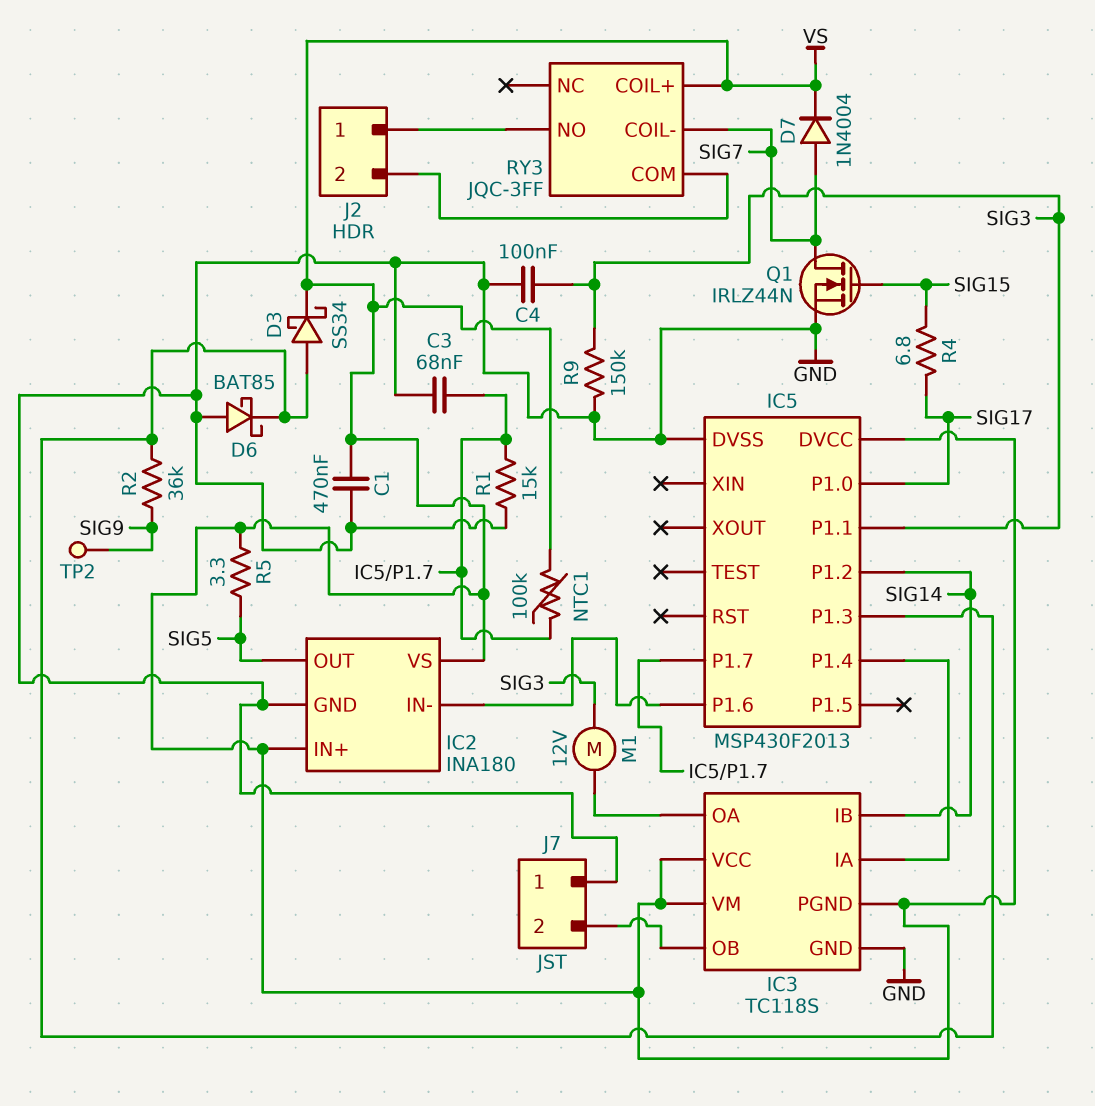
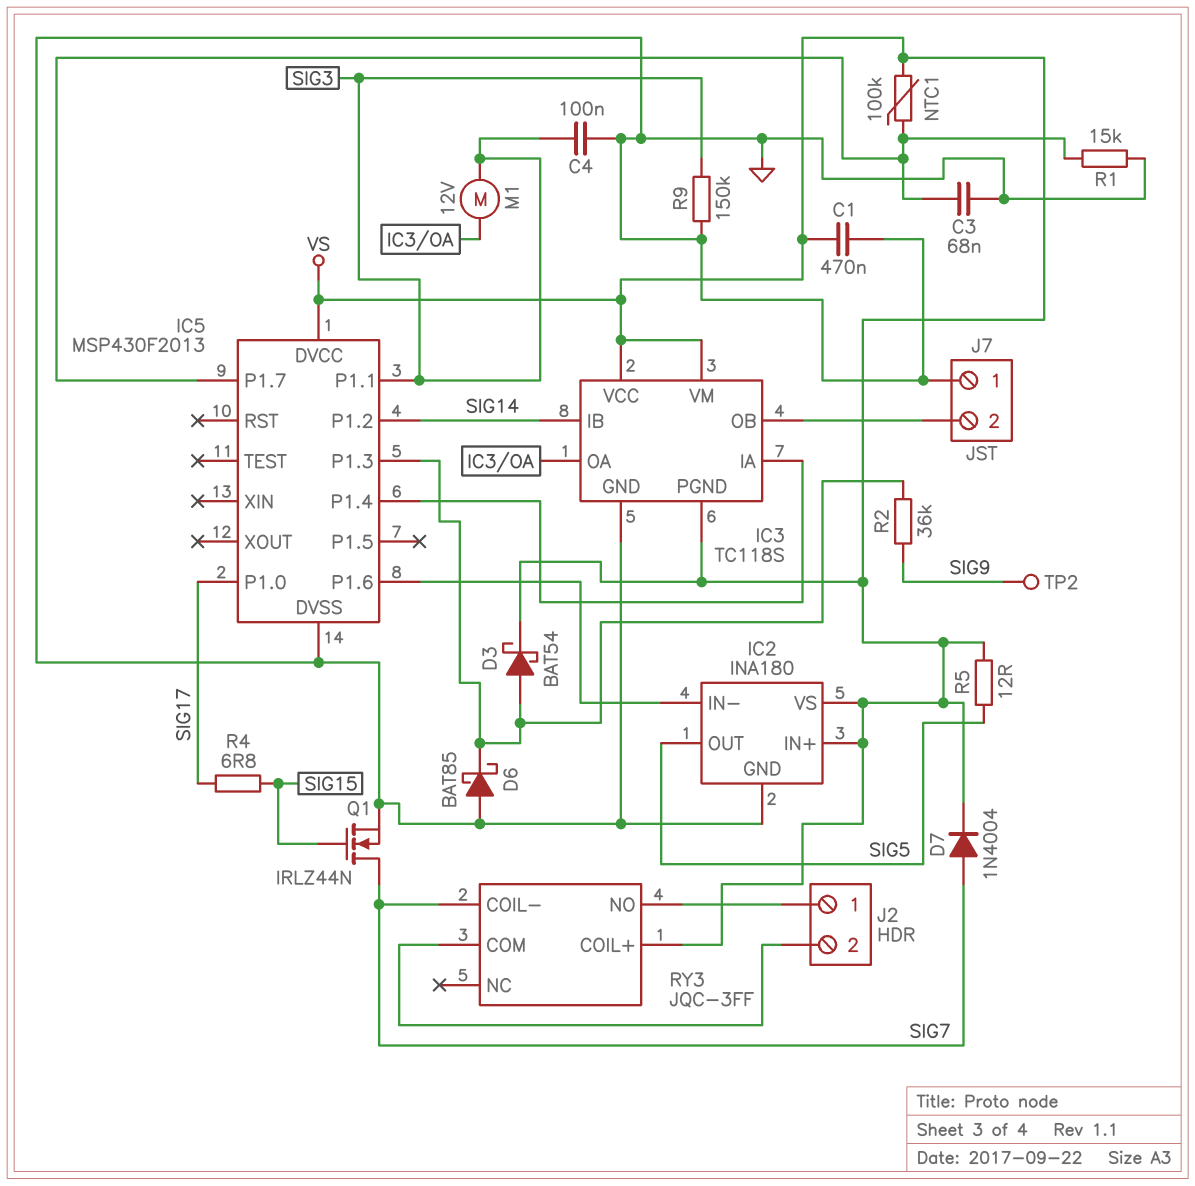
D3: schottky SS34 (A IC5/P1.3, K VS) -> schottky BAT54 (A IC5/P1.3, K VS)
R5: 3.3 (SIG5, VS) -> 12 (SIG5, VS)

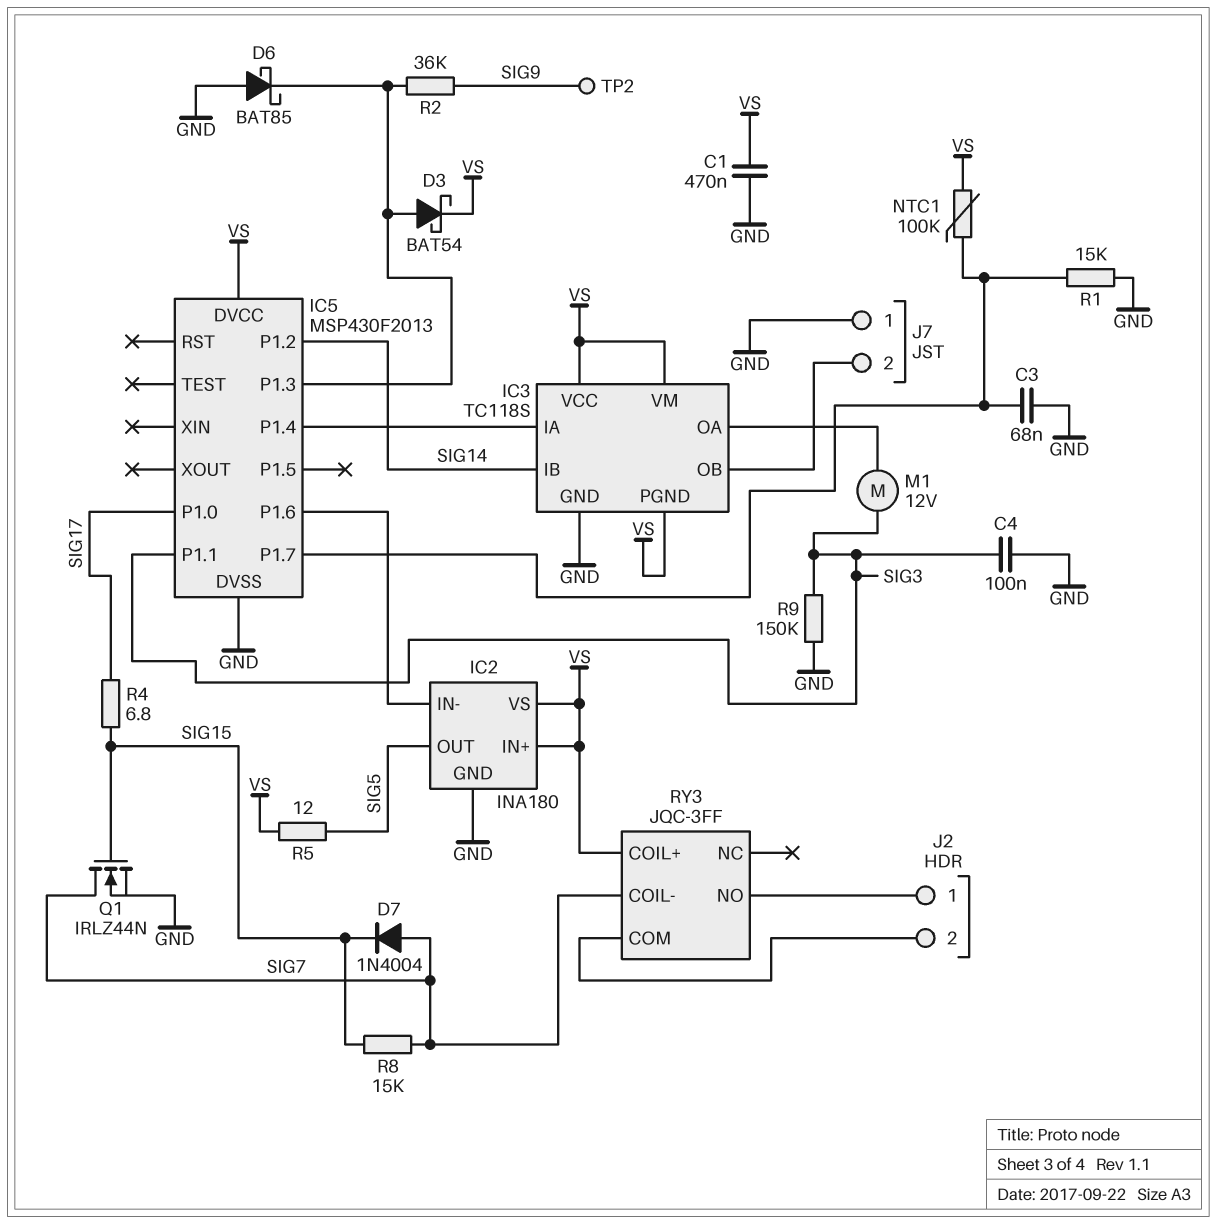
D7: diode 1N4004 (A SIG7, K VS) -> diode 1N4004 (A SIG7, K SIG15)
R8: none -> 15k (SIG7, SIG15)

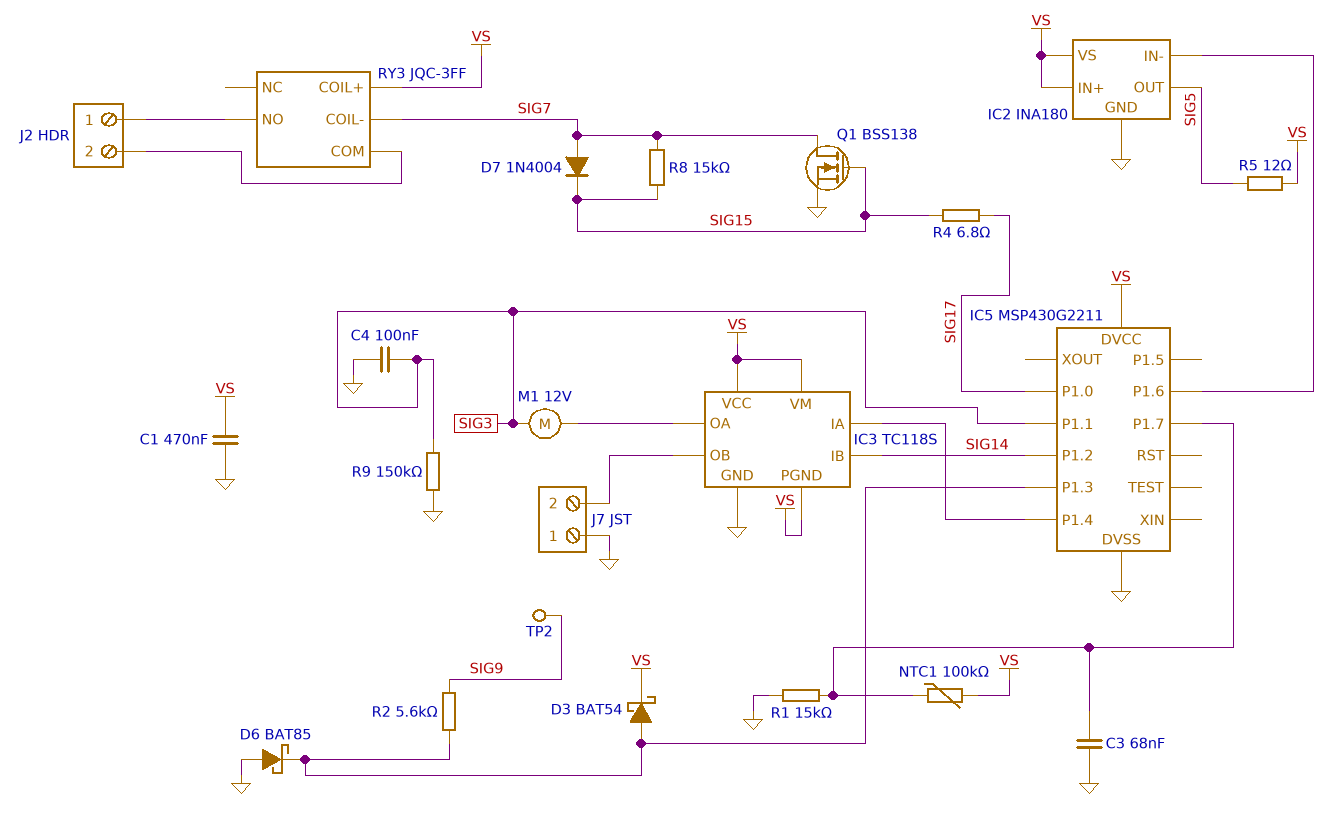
IC5: MSP430F2013 -> MSP430G2211
Q1: NMOS IRLZ44N (G SIG15, D SIG7, S GND) -> NMOS BSS138 (G SIG15, D SIG7, S GND)
R2: 36k (IC5/P1.3, SIG9) -> 5.6k (IC5/P1.3, SIG9)

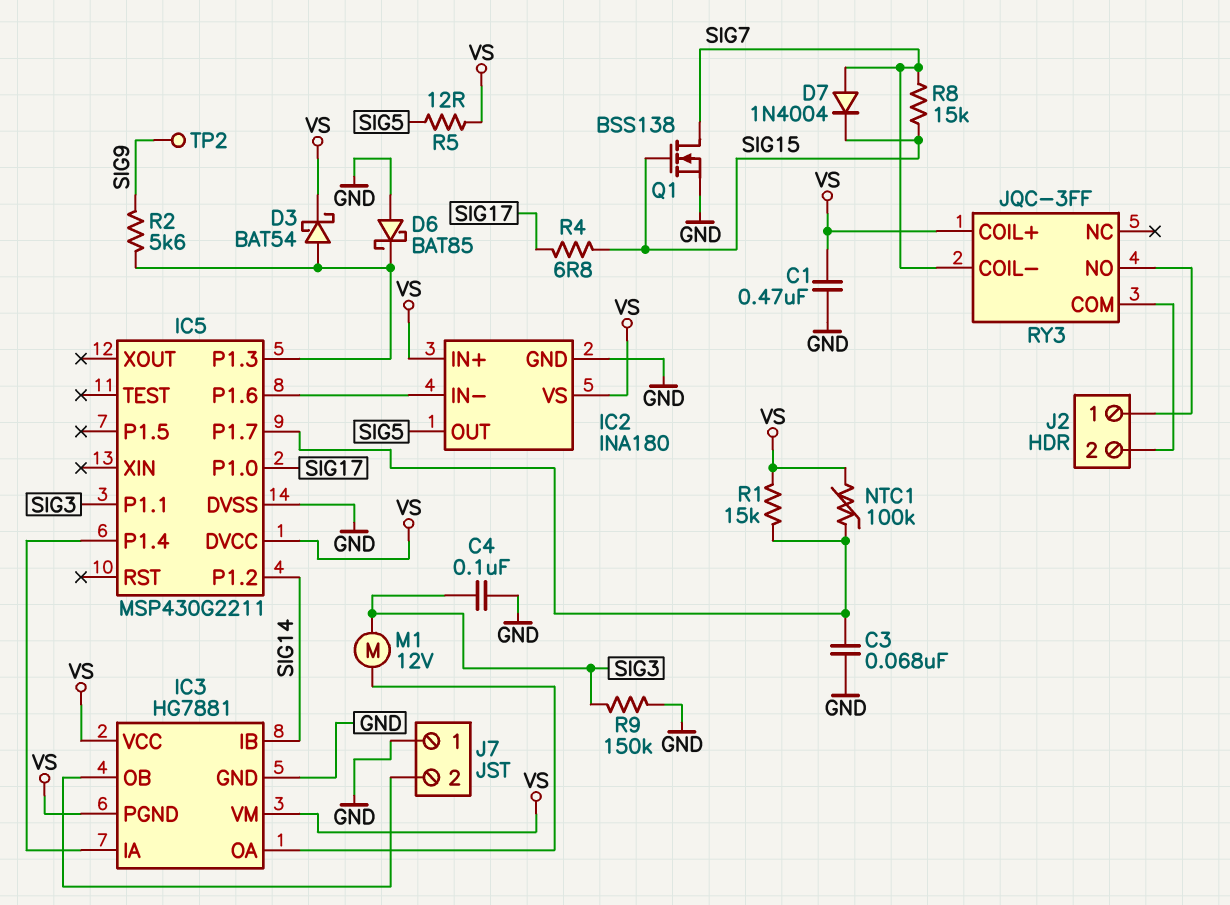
IC3: TC118S -> HG7881
R1: 15k (GND, IC5/P1.7) -> 15k (IC5/P1.7, VS)

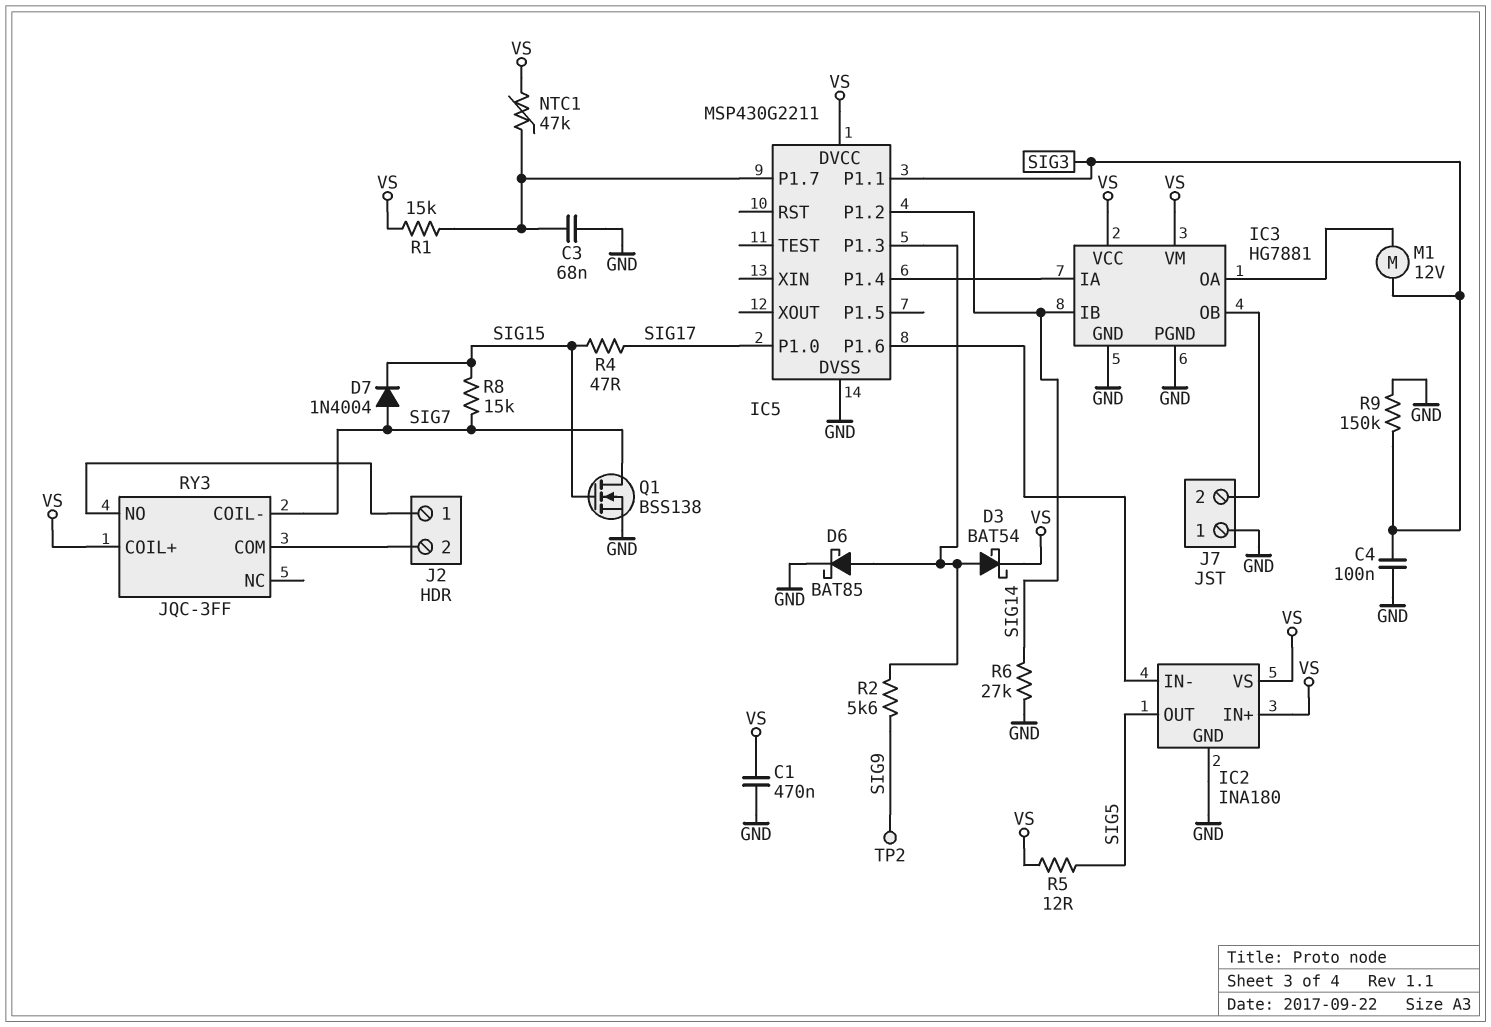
D6: schottky BAT85 (A GND, K IC5/P1.3) -> schottky BAT85 (A IC5/P1.3, K GND)
IC3 pin PGND: VS -> GND
NTC1: 100k (IC5/P1.7, VS) -> 47k (IC5/P1.7, VS)
R4: 6.8 (SIG15, SIG17) -> 47 (SIG15, SIG17)
R6: none -> 27k (GND, SIG14)

